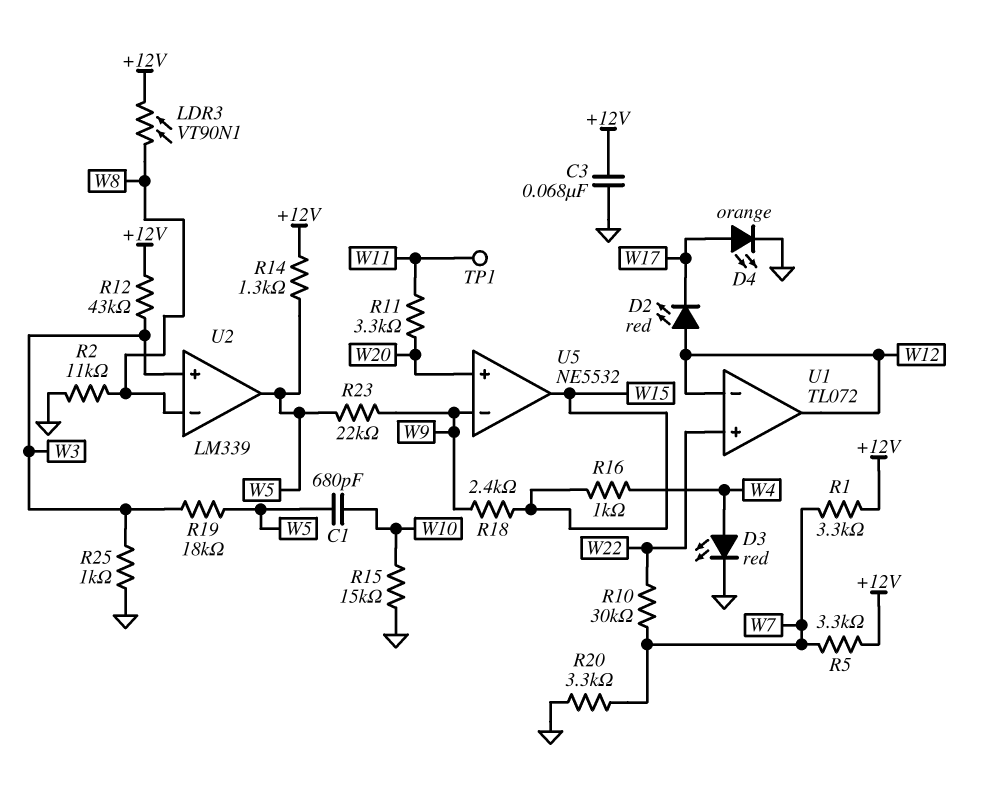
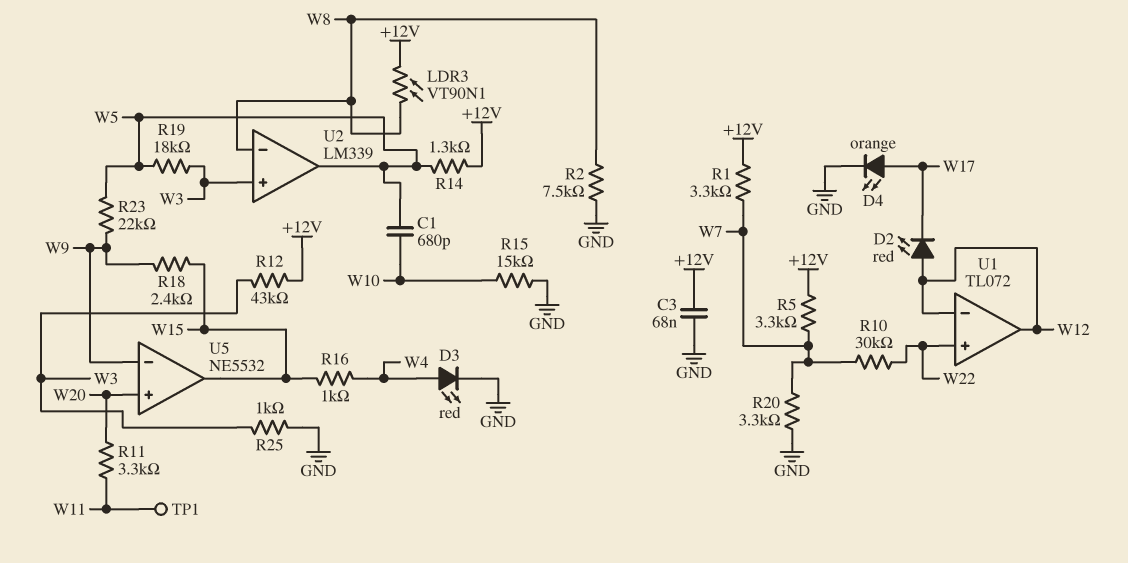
R2: 11k (GND, W8) -> 7.5k (GND, W8)

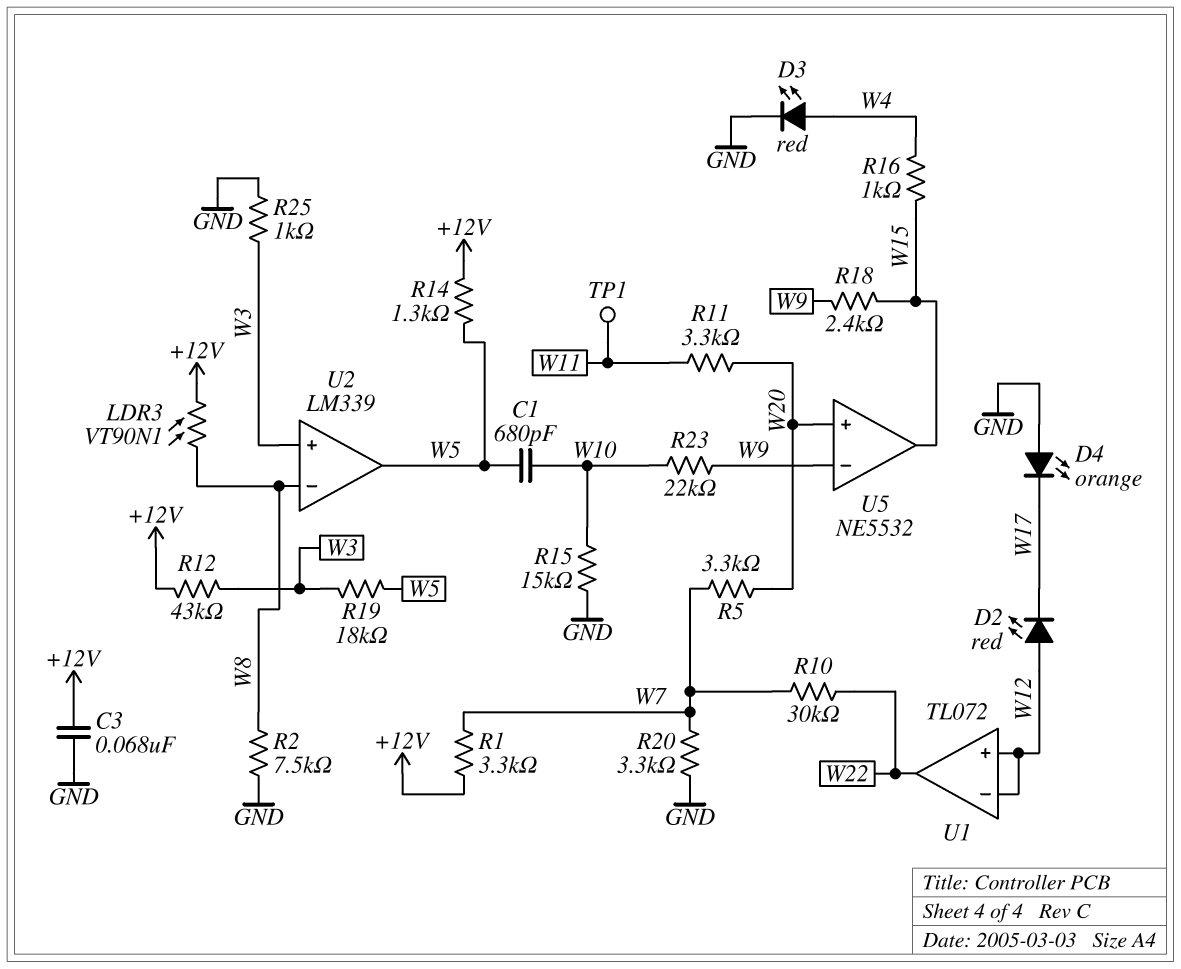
D4: LED orange (A W17, K GND) -> LED orange (A GND, K W17)
R5: 3.3k (+12V, W7) -> 3.3k (W7, W20)
R23: 22k (W5, W9) -> 22k (W9, W10)
U1 pin in+: W22 -> W12
U1 pin out: W12 -> W22

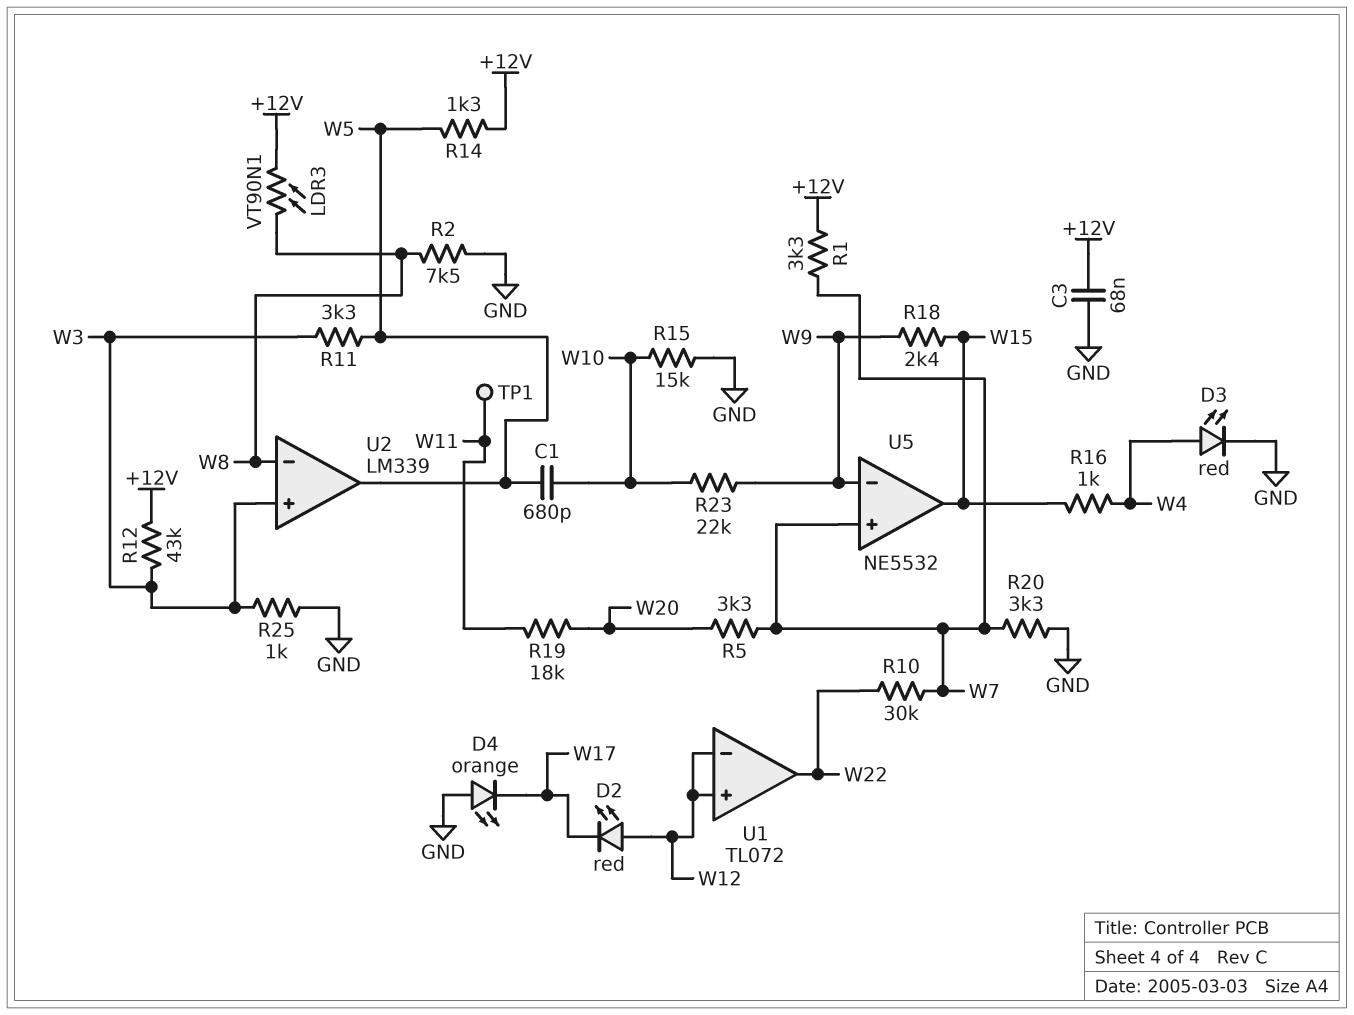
R11: 3.3k (W11, W20) -> 3.3k (W3, W5)
R19: 18k (W3, W5) -> 18k (W11, W20)
U5 pin in+: W20 -> W7

